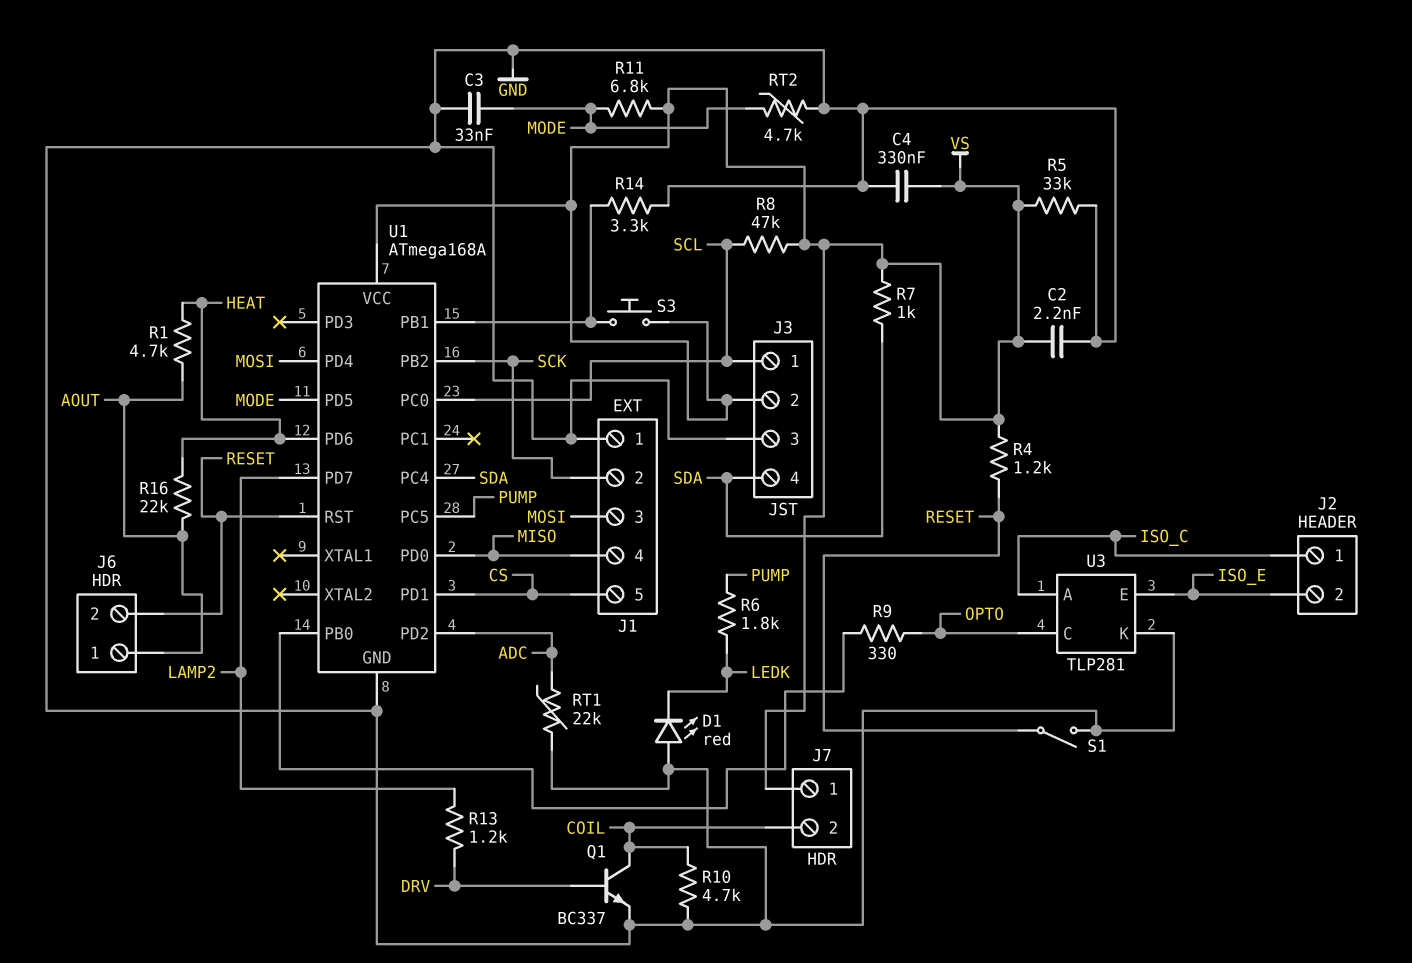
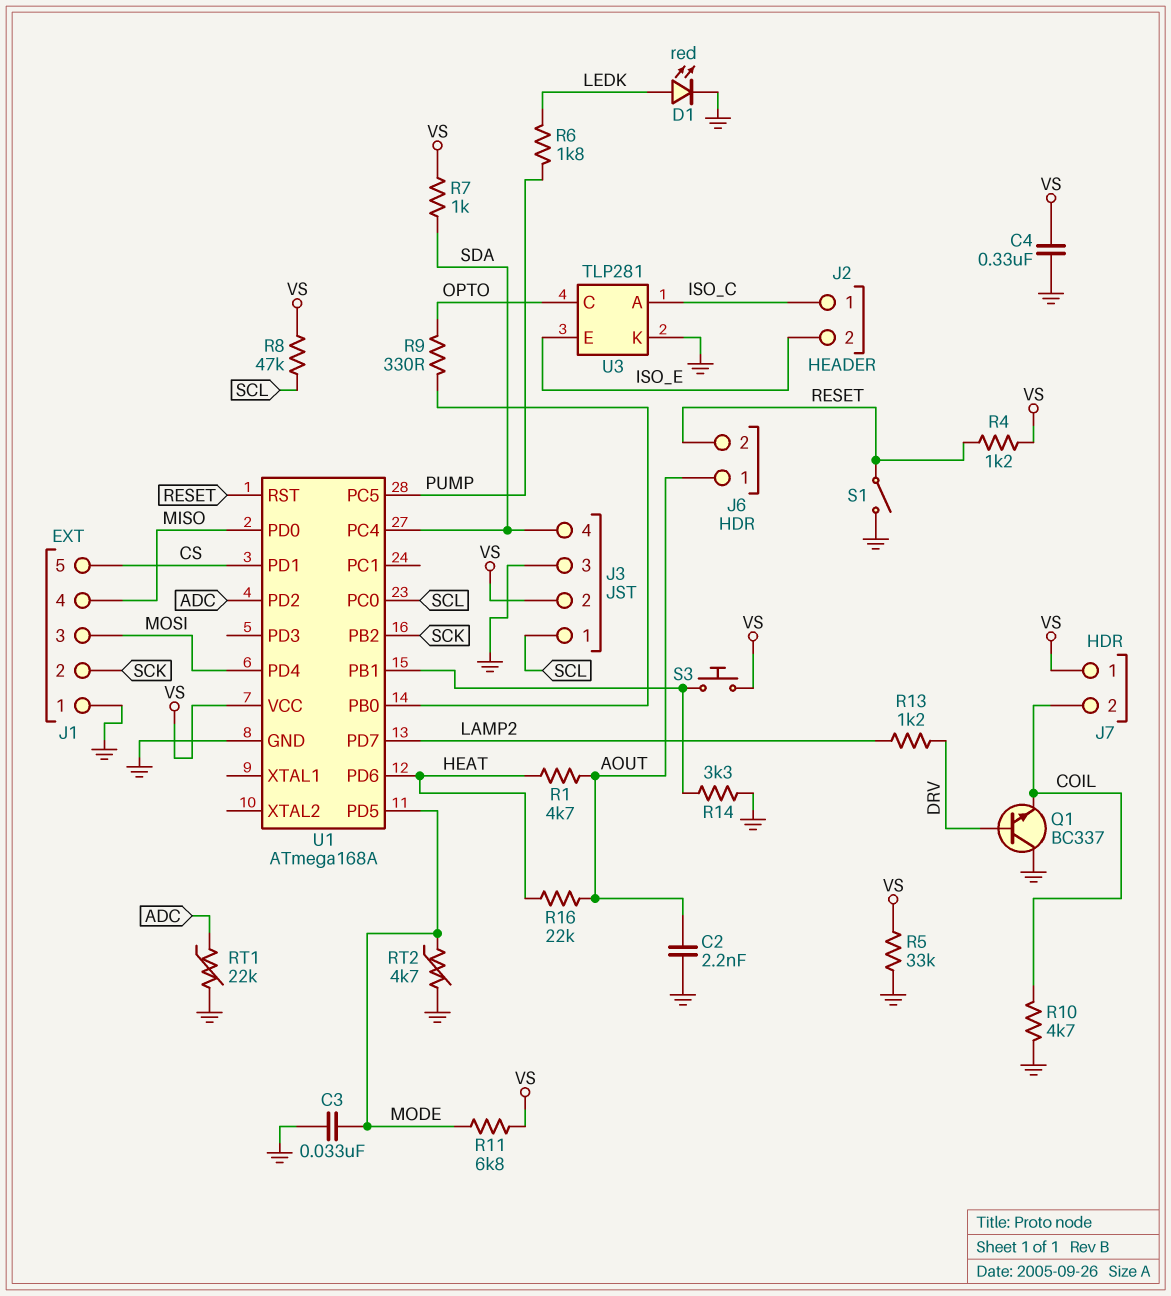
C2: 2.2nF (GND, VS) -> 2.2nF (AOUT, GND)
D1: LED red (A GND, K LEDK) -> LED red (A LEDK, K GND)
Q1: NPN BC337 (B DRV, C COIL, E GND) -> NPN BC337 (B DRV, C GND, E COIL)

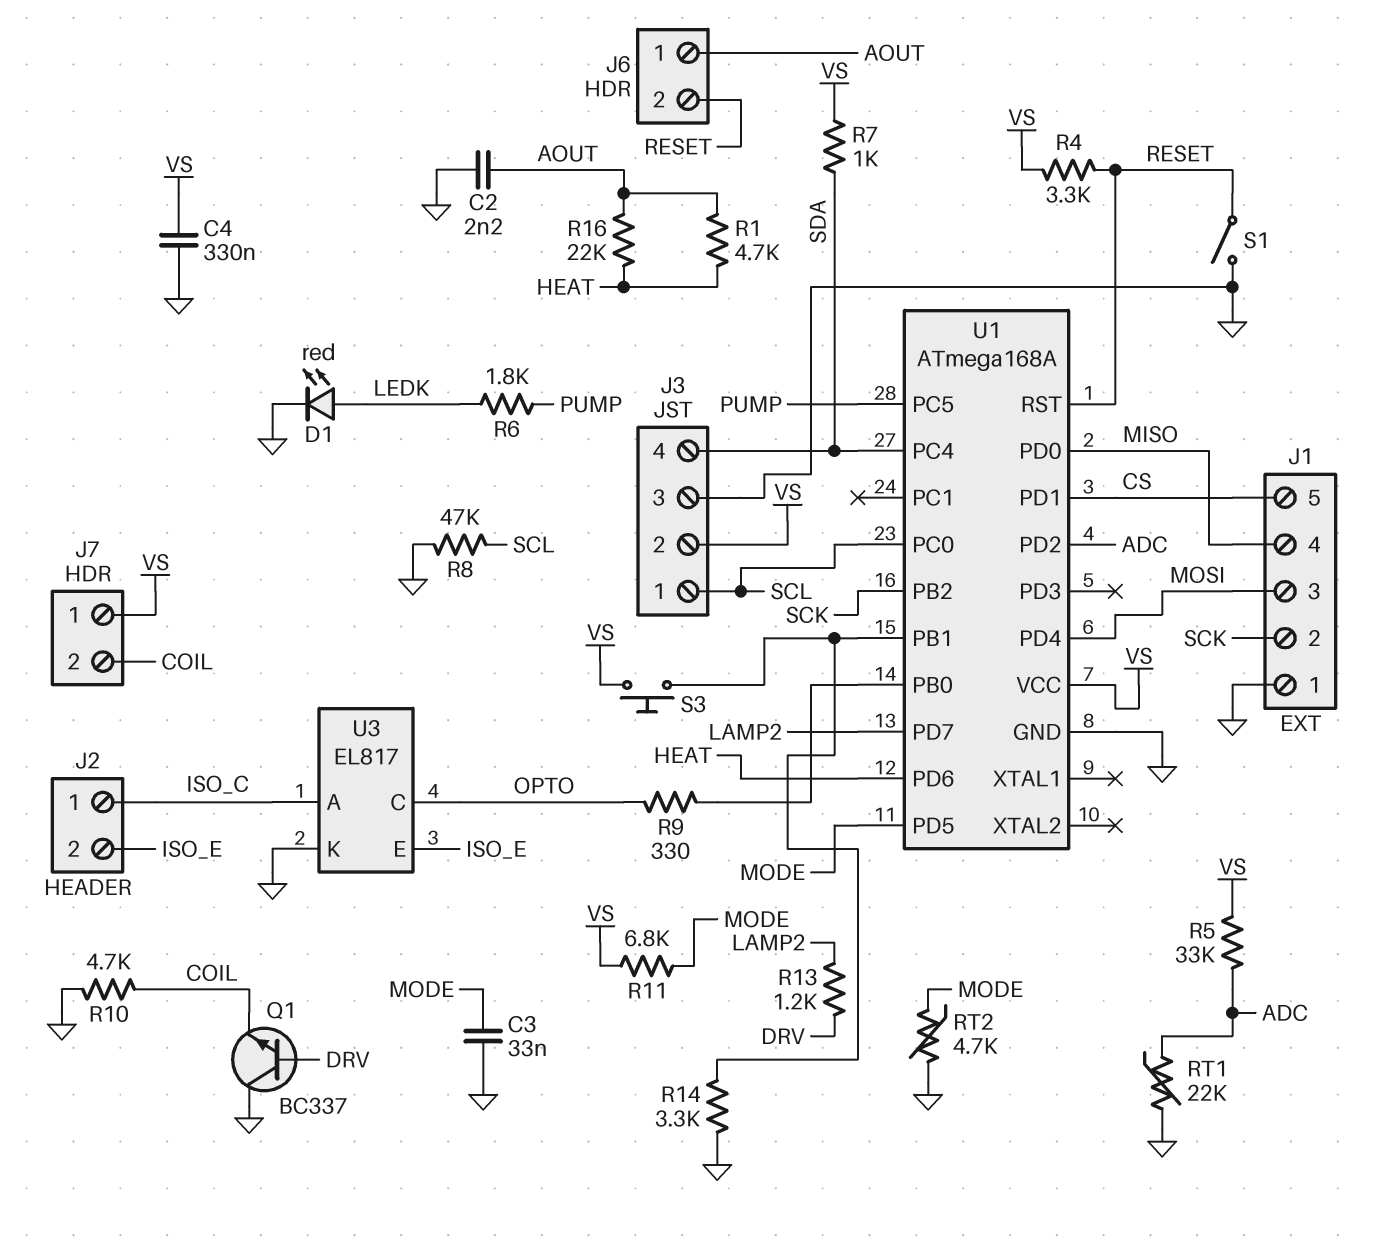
R4: 1.2k (RESET, VS) -> 3.3k (RESET, VS)
R5: 33k (GND, VS) -> 33k (ADC, VS)
R8: 47k (SCL, VS) -> 47k (GND, SCL)
U3: TLP281 -> EL817

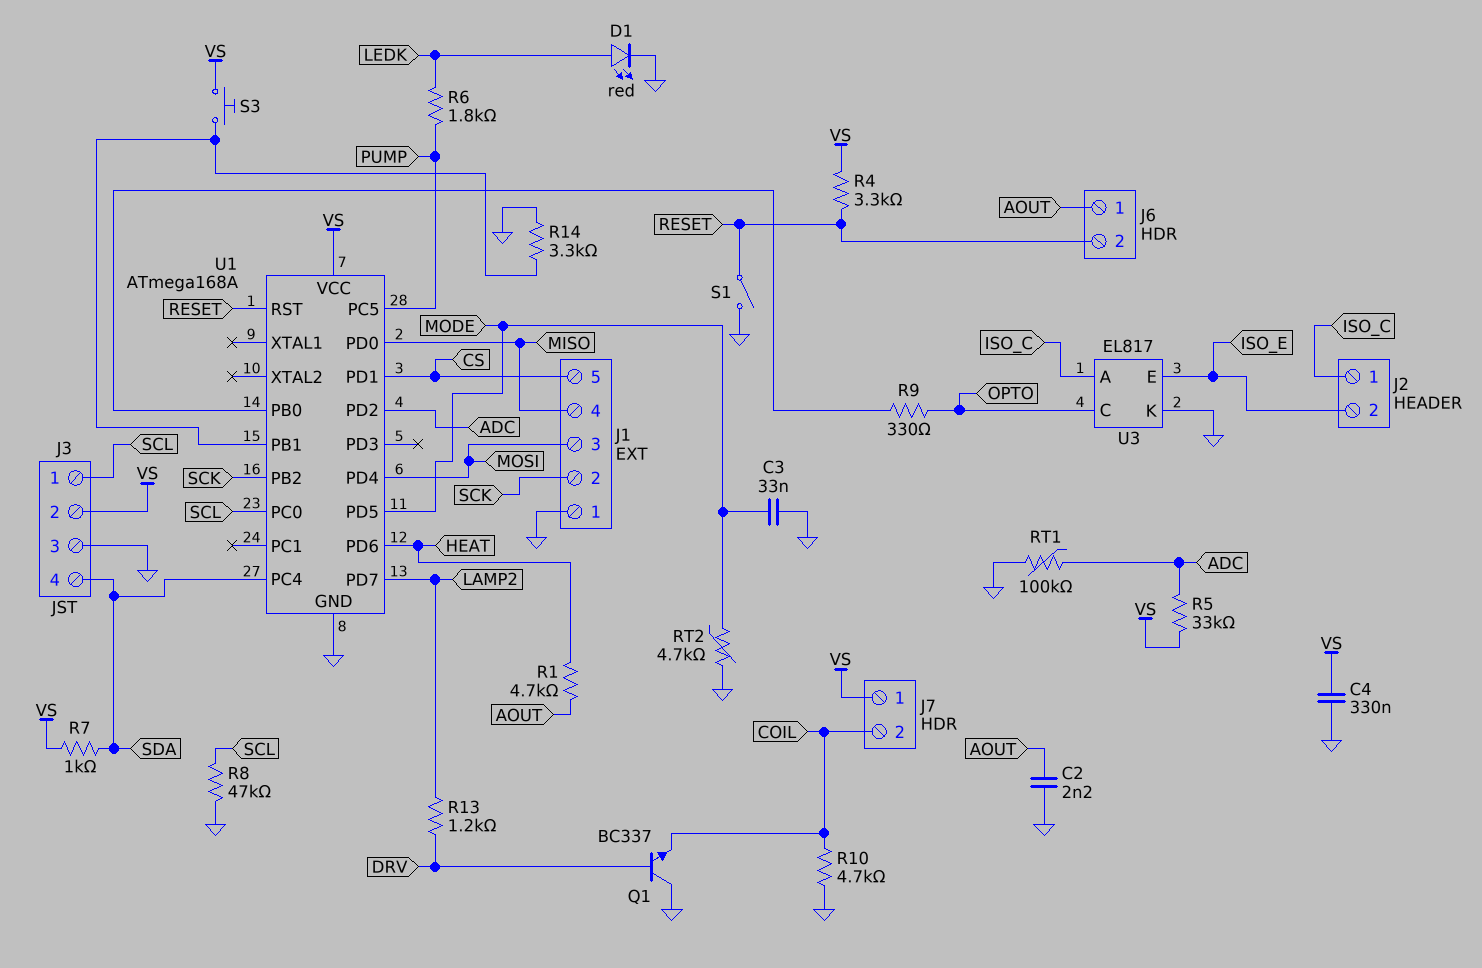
R11: 6.8k (MODE, VS) -> none
R16: 22k (AOUT, HEAT) -> none
RT1: 22k (ADC, GND) -> 100k (ADC, GND)

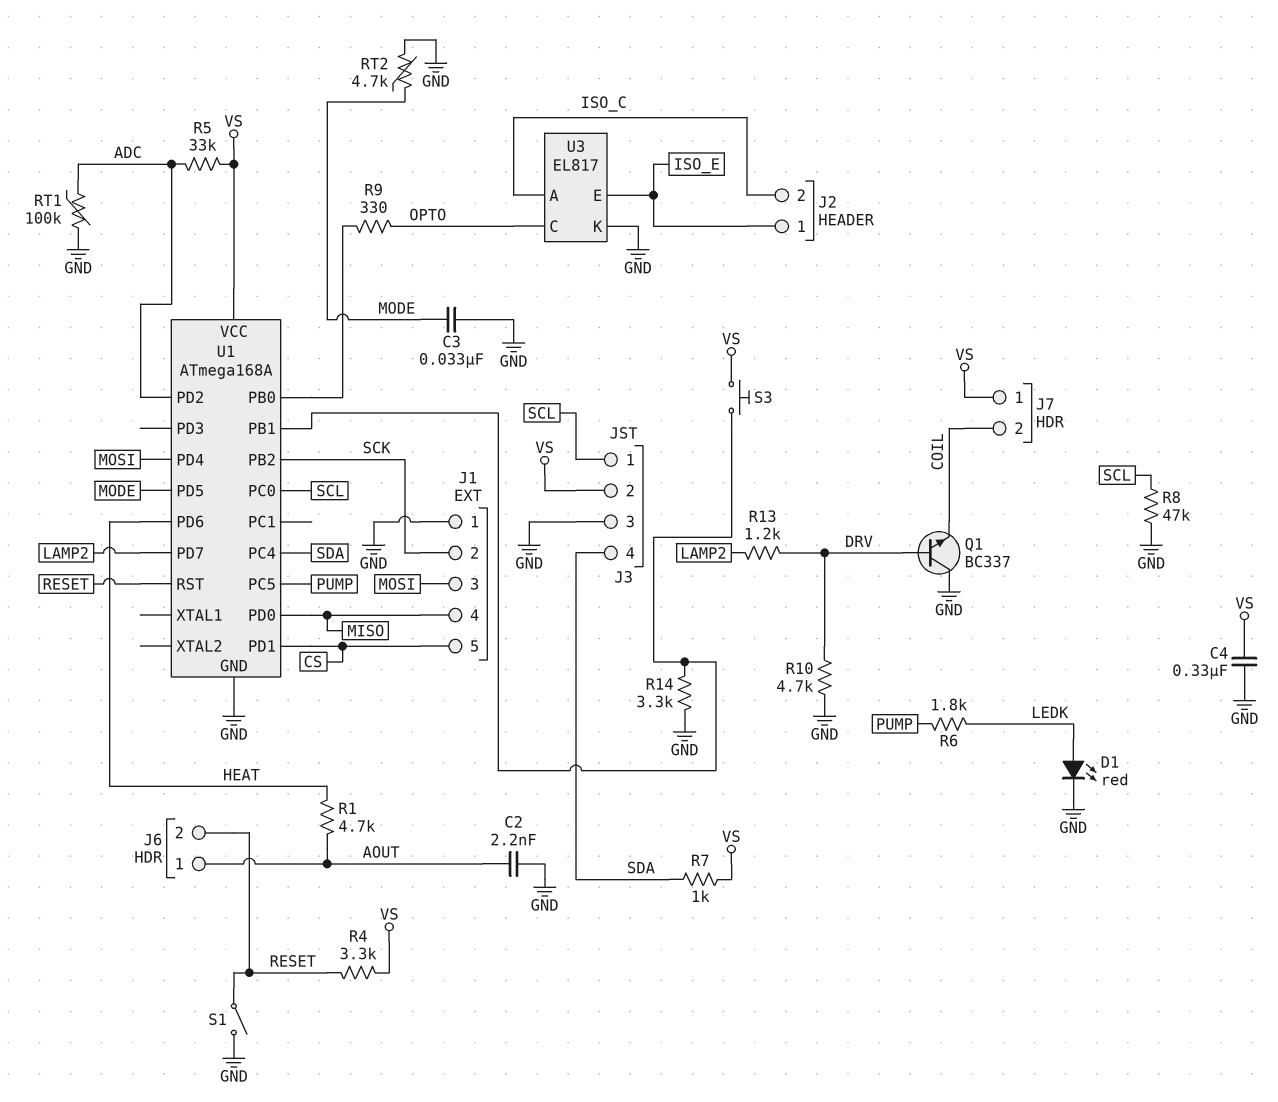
J2 pin 1: ISO_C -> ISO_E
J2 pin 2: ISO_E -> ISO_C
R10: 4.7k (COIL, GND) -> 4.7k (DRV, GND)

